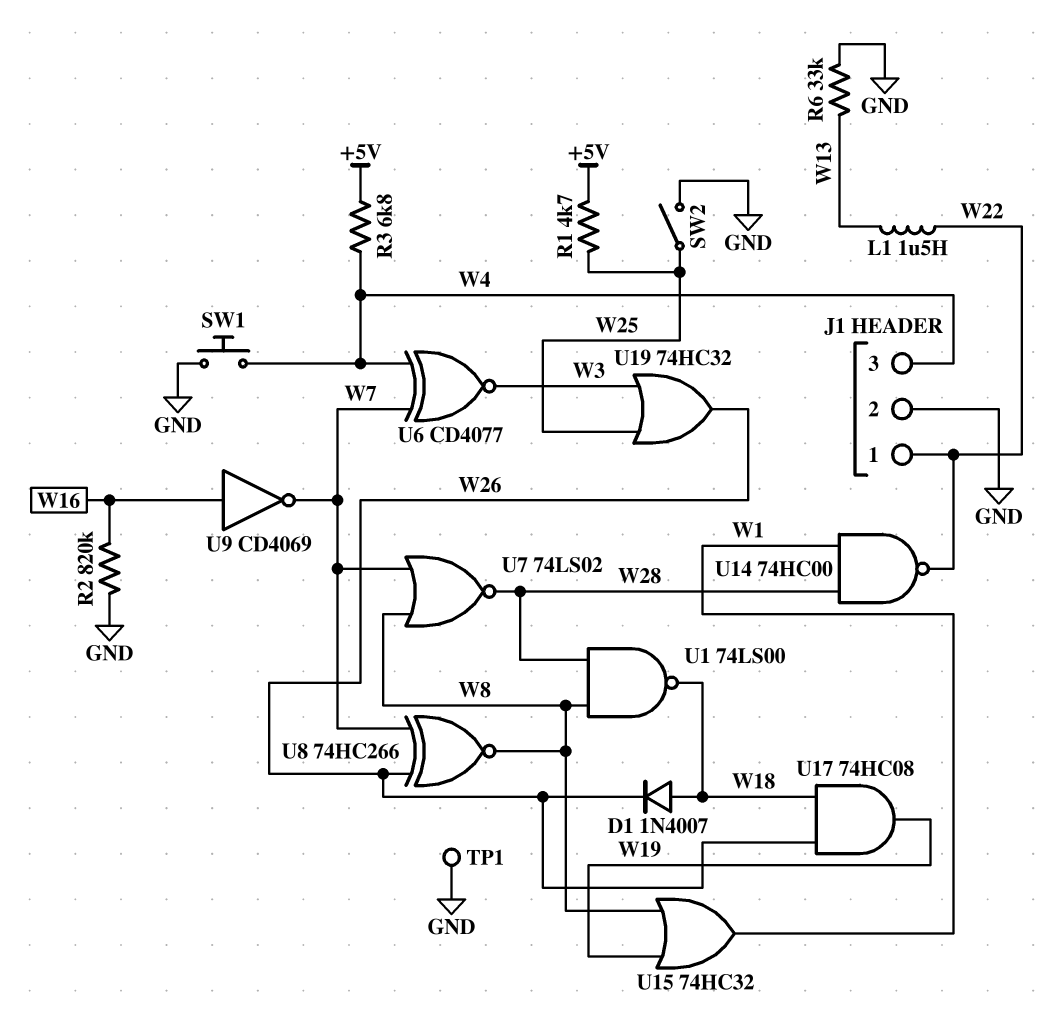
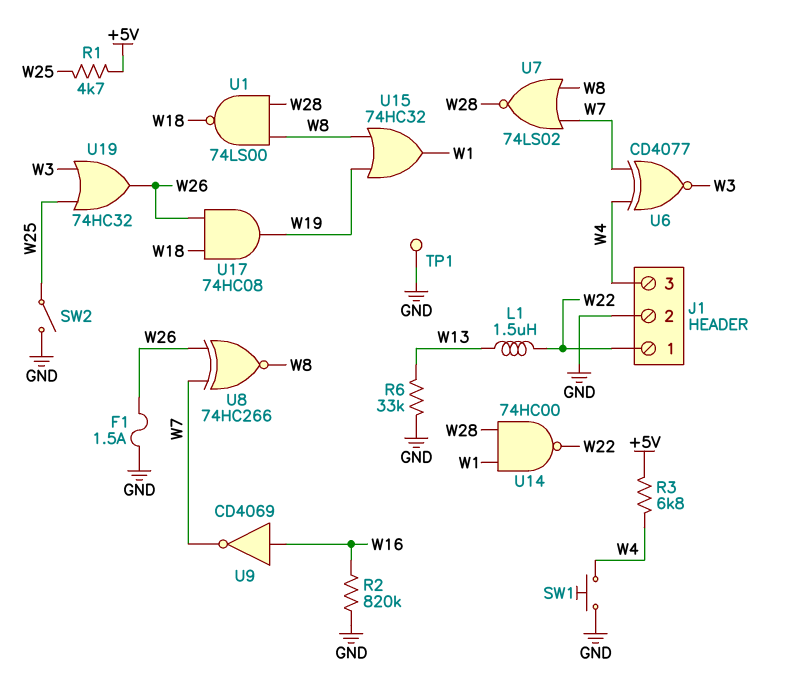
D1: diode 1N4007 (A W18, K W26) -> none
F1: none -> 1.5A (GND, W26)

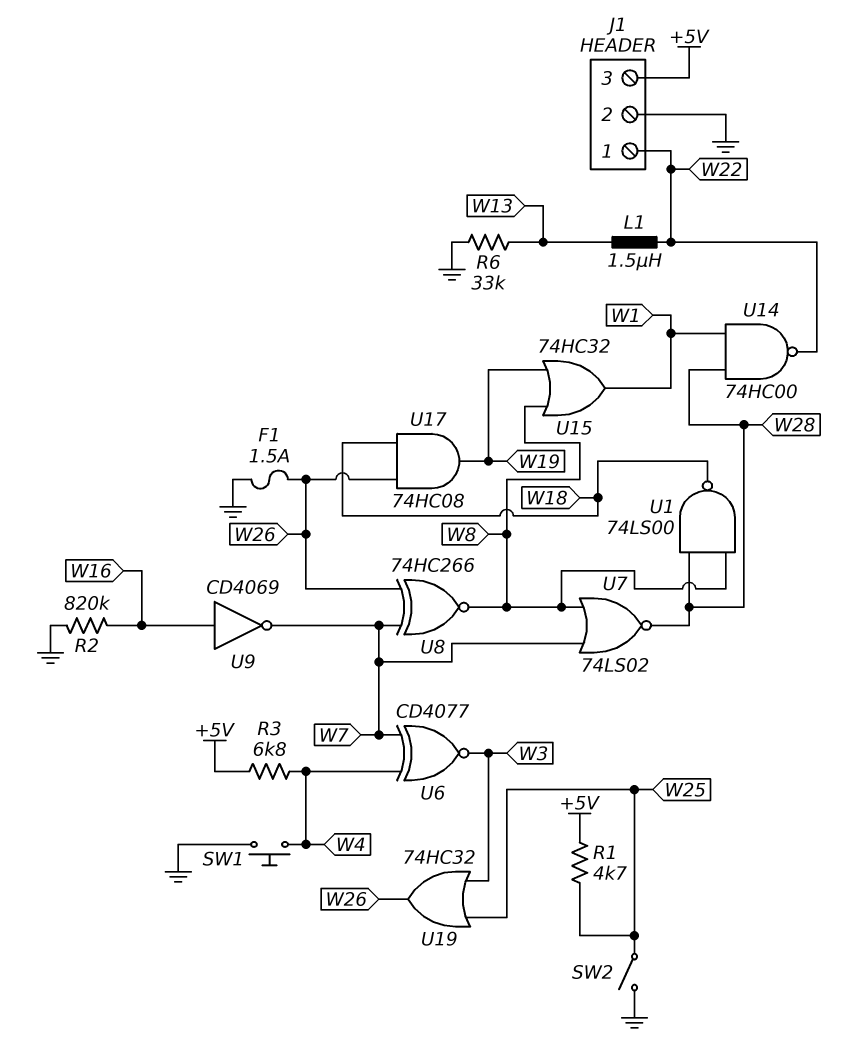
J1 pin 3: W4 -> +5V
TP1: test point (GND) -> none

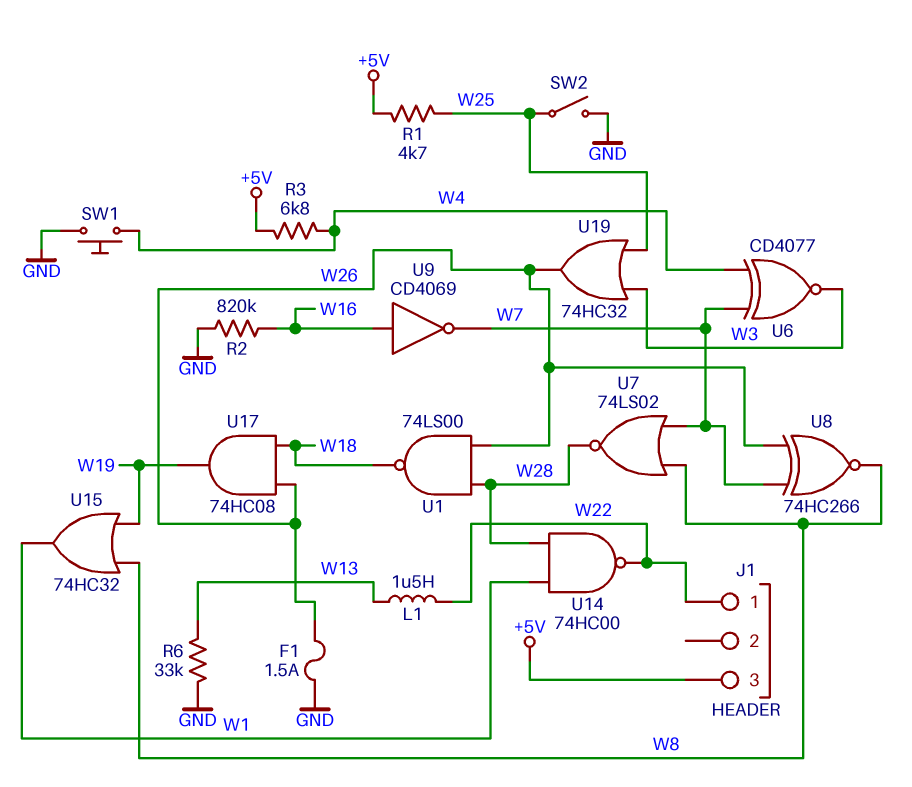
J1 pin 2: GND -> none
U1: NAND 74LS00 (in W8, in W28, out W18) -> NAND 74LS00 (in W26, in W28, out W18)

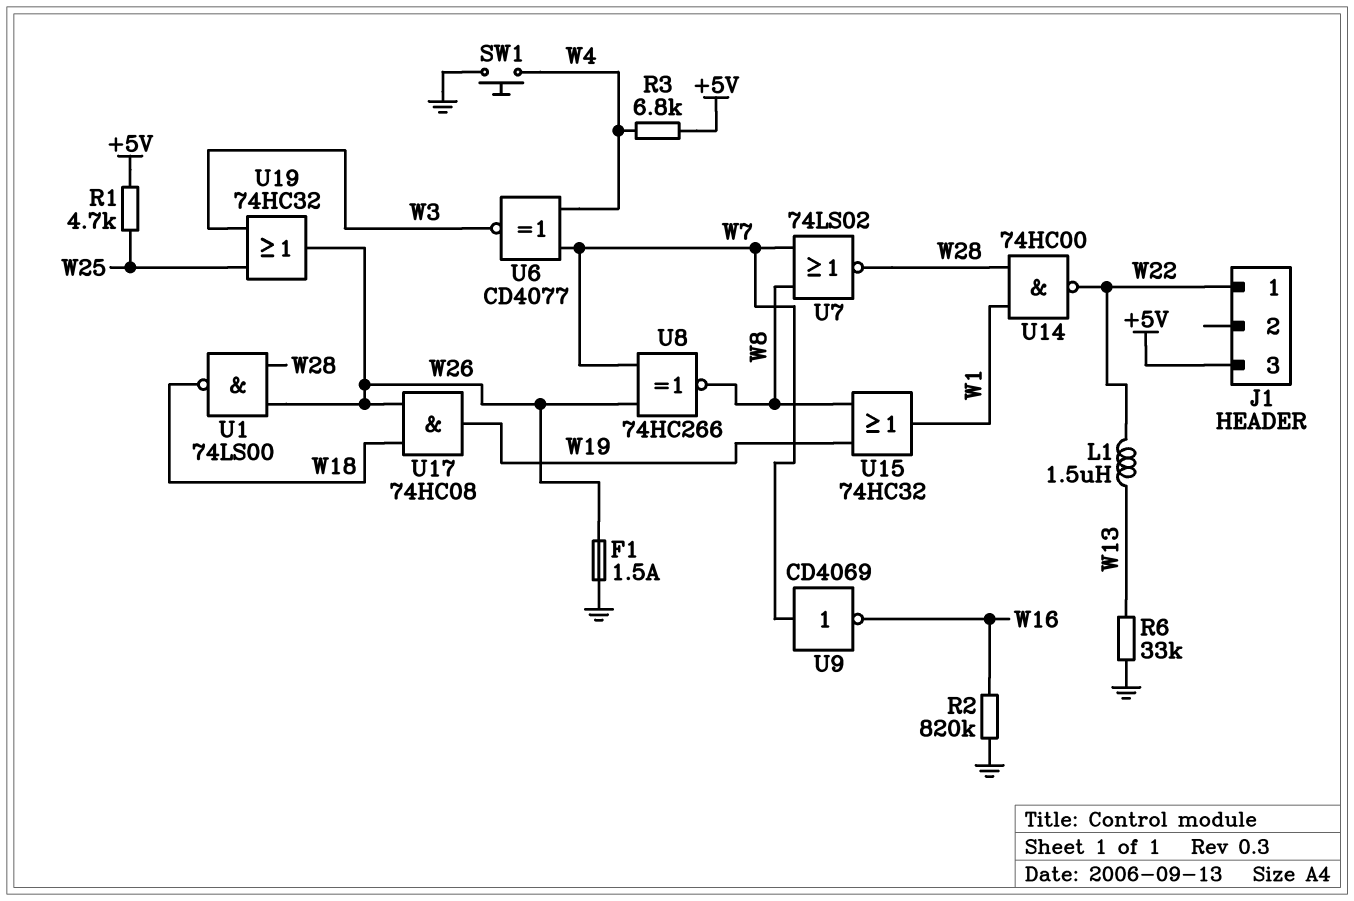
SW2: switch (GND, W25) -> none
U9: NOT CD4069 (in W16, out W7) -> NOT CD4069 (in W7, out W16)

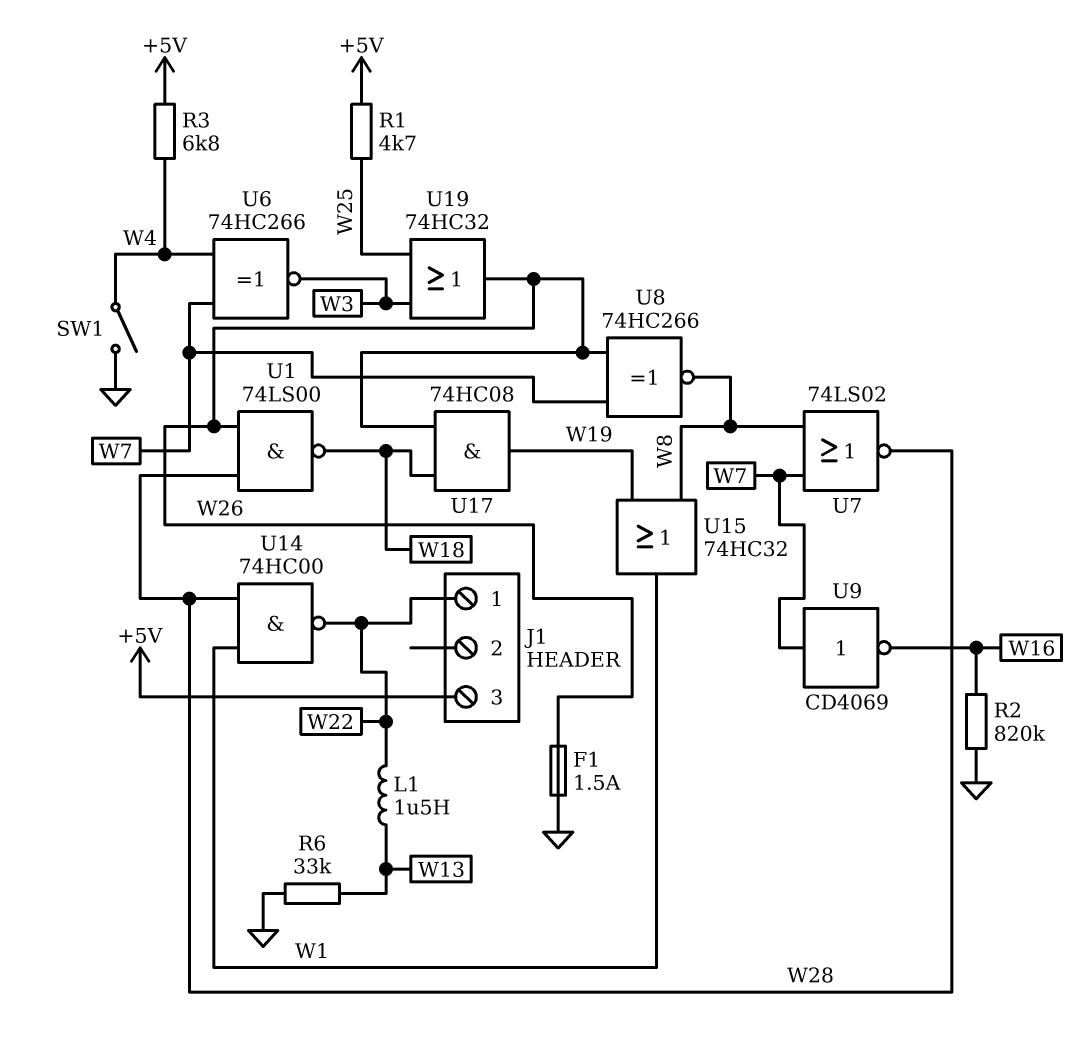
SW1: button (GND, W4) -> switch (GND, W4)
U6: XNOR CD4077 (in W4, in W7, out W3) -> XNOR 74HC266 (in W4, in W7, out W3)

